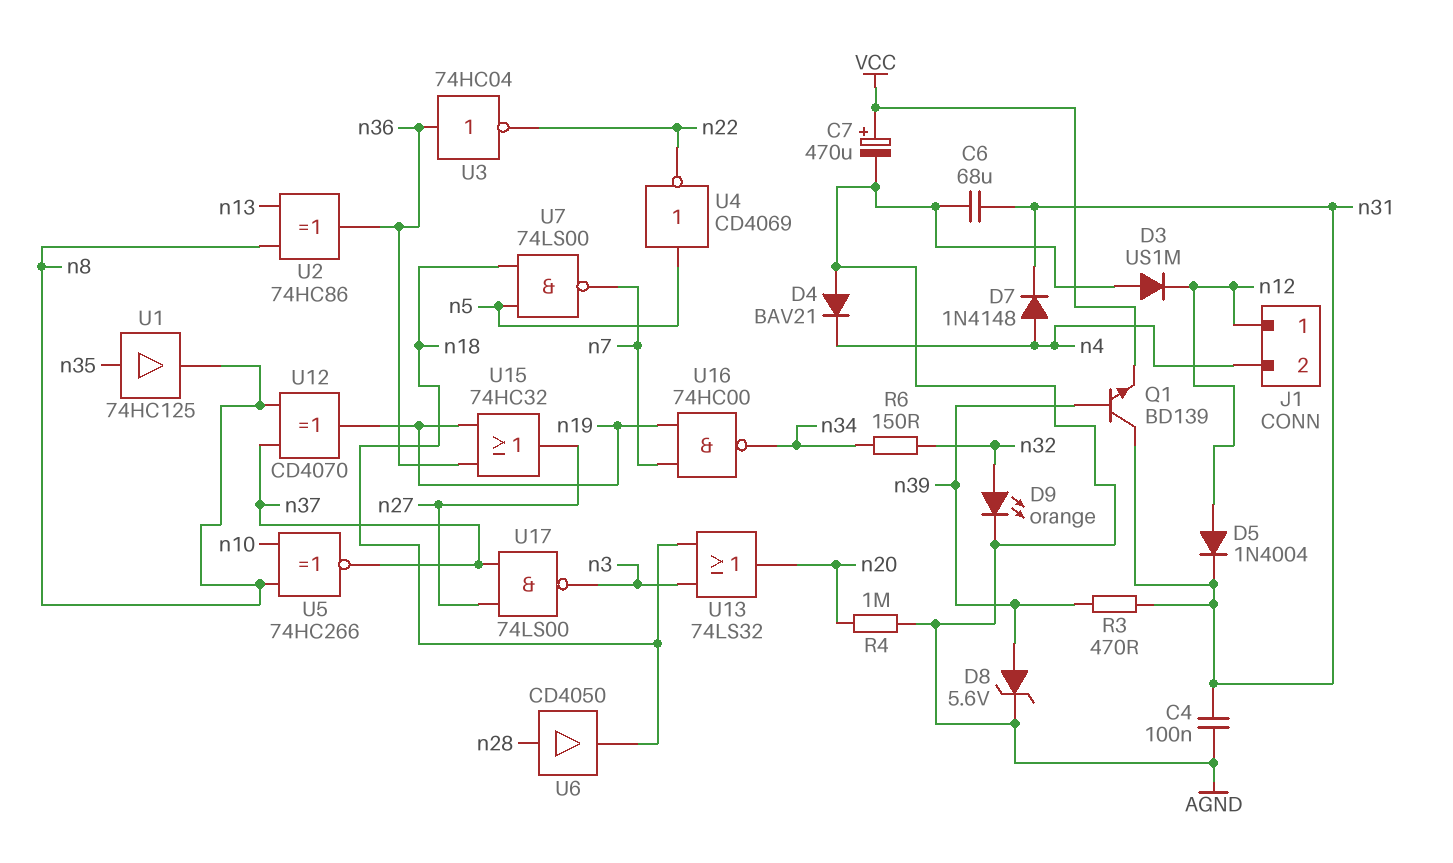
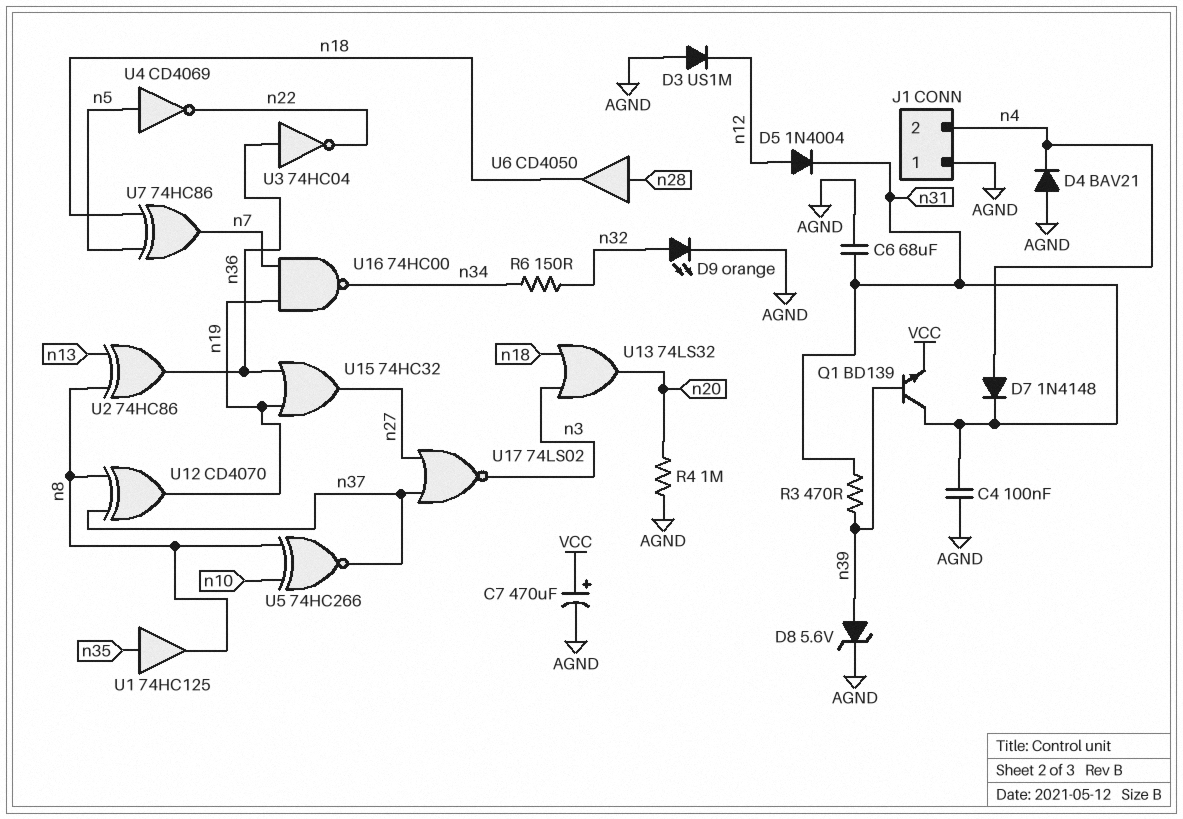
J1 pin 1: n12 -> AGND
U7: NAND 74LS00 (in n5, in n18, out n7) -> XOR 74HC86 (in n5, in n18, out n7)
U17: NAND 74LS00 (in n27, in n37, out n3) -> NOR 74LS02 (in n27, in n37, out n3)

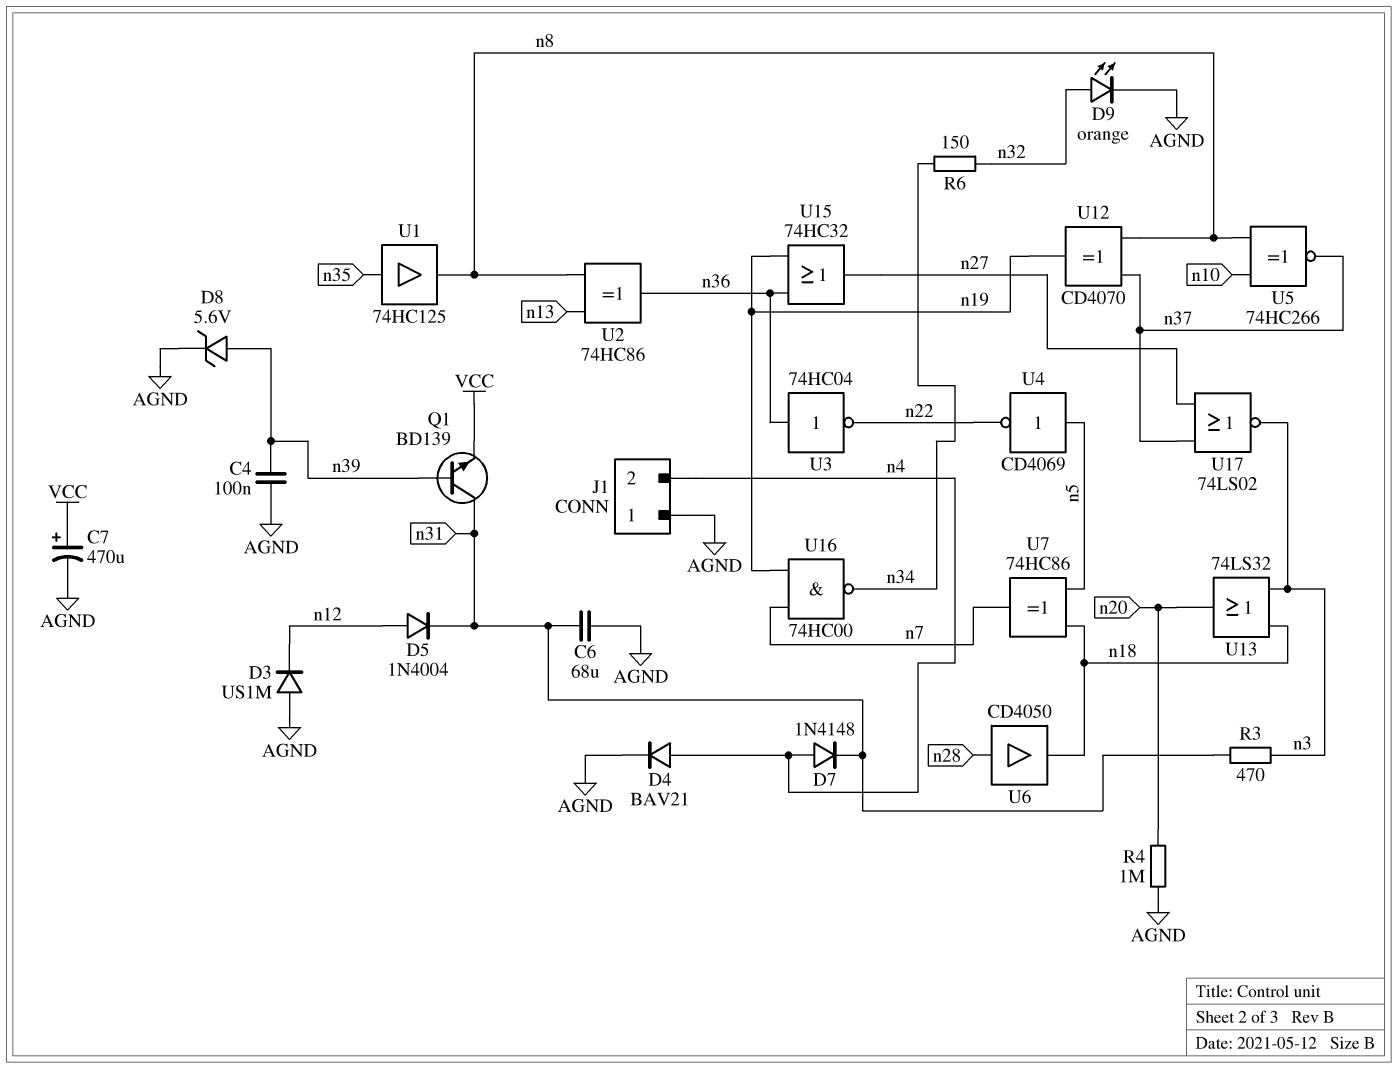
C4: 100nF (AGND, n31) -> 100nF (AGND, n39)
D4: diode BAV21 (A AGND, K n4) -> diode BAV21 (A n4, K AGND)
R3: 470 (n31, n39) -> 470 (n3, n31)

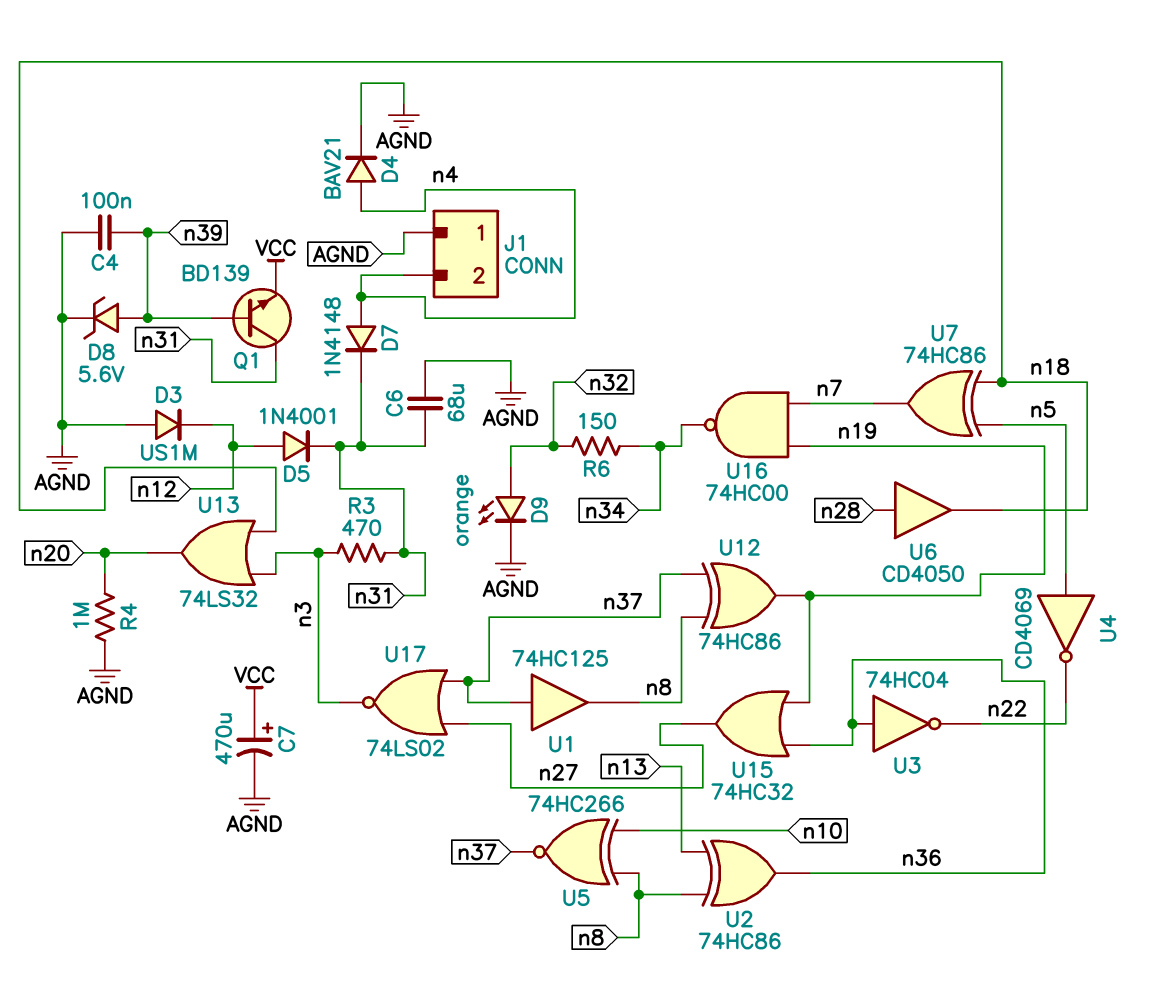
D5: diode 1N4004 (A n12, K n31) -> diode 1N4001 (A n12, K n31)
U1: buffer 74HC125 (in n35, out n8) -> buffer 74HC125 (in n37, out n8)
U12: XOR CD4070 (in n8, in n37, out n19) -> XOR 74HC86 (in n8, in n37, out n19)

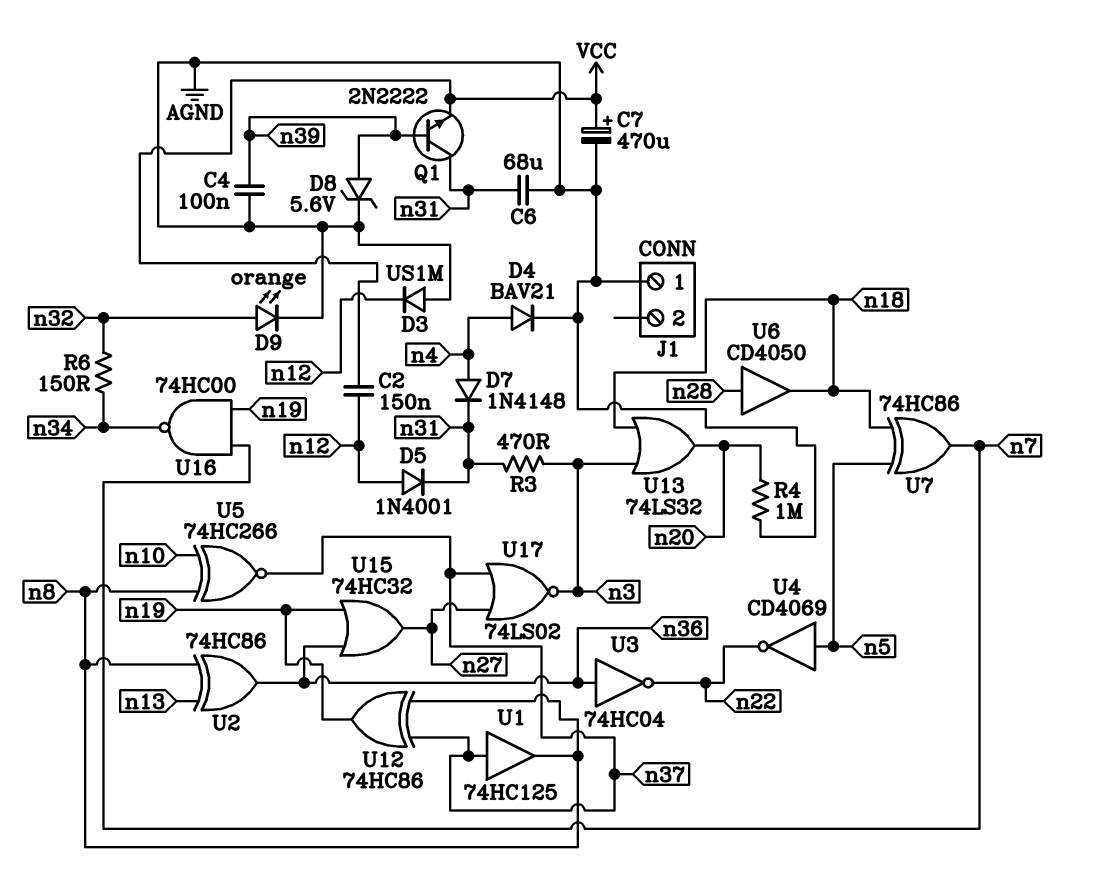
C2: none -> 150nF (VCC, n12)
J1 pin 2: n4 -> none
Q1: NPN BD139 (B n39, C n31, E VCC) -> NPN 2N2222 (B n39, C n31, E VCC)

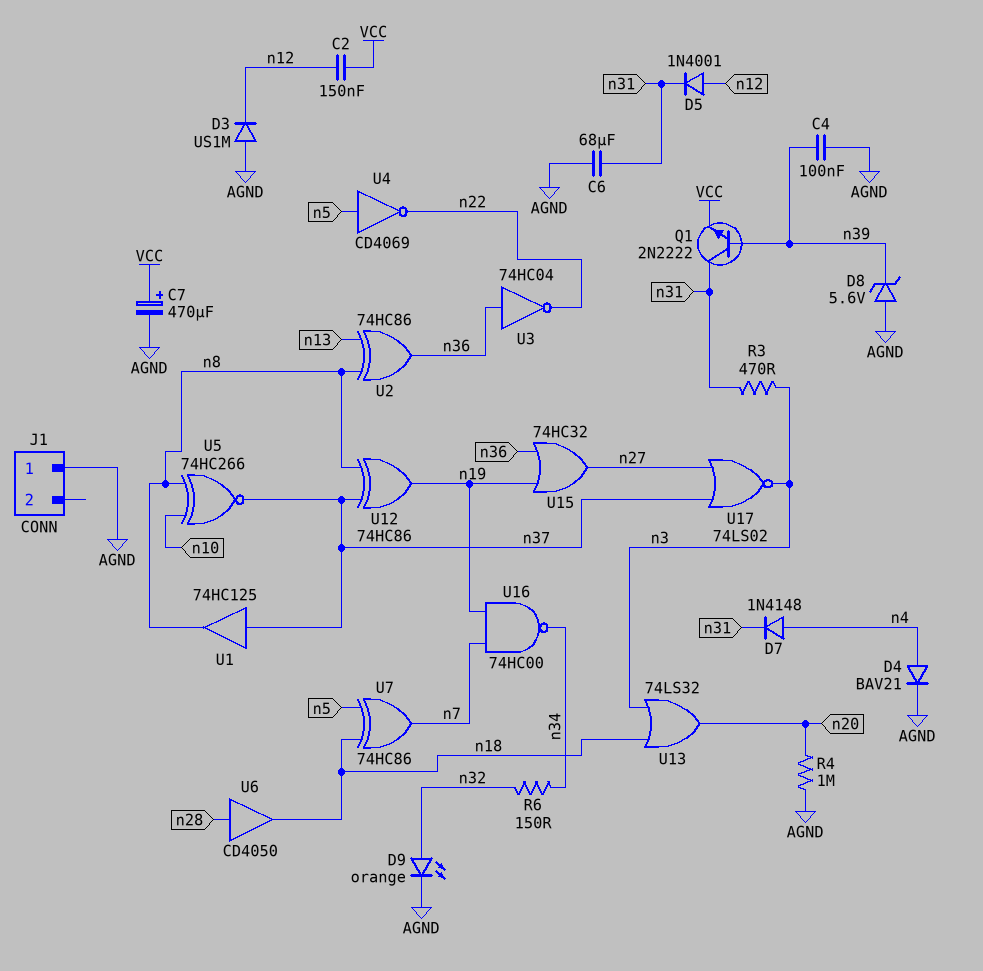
D8: zener 5.6V (A n39, K AGND) -> zener 5.6V (A AGND, K n39)

